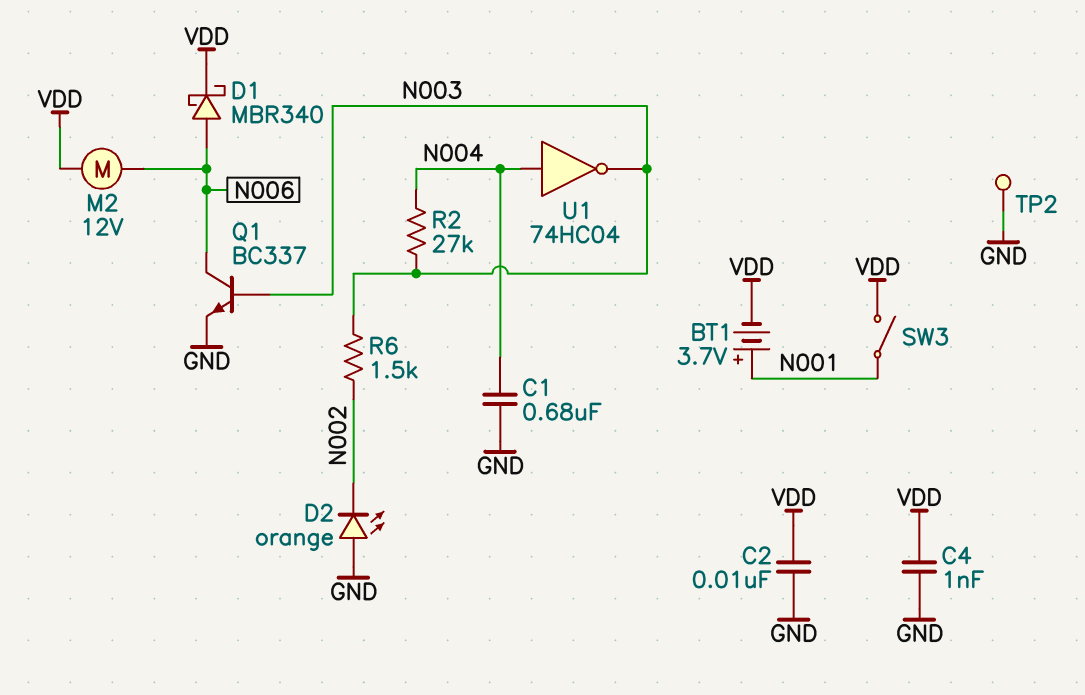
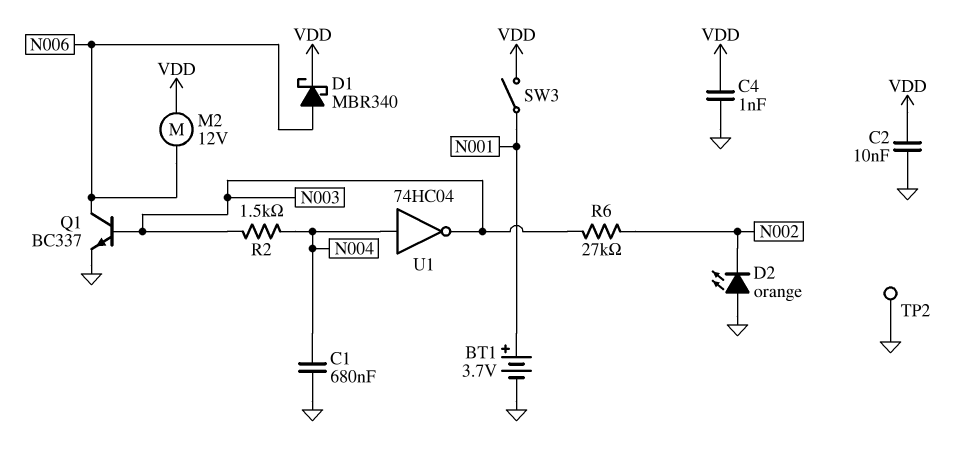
BT1: 3.7V (plus N001, minus VDD) -> 3.7V (plus N001, minus GND)
R2: 27k (N003, N004) -> 1.5k (N003, N004)
R6: 1.5k (N002, N003) -> 27k (N002, N003)

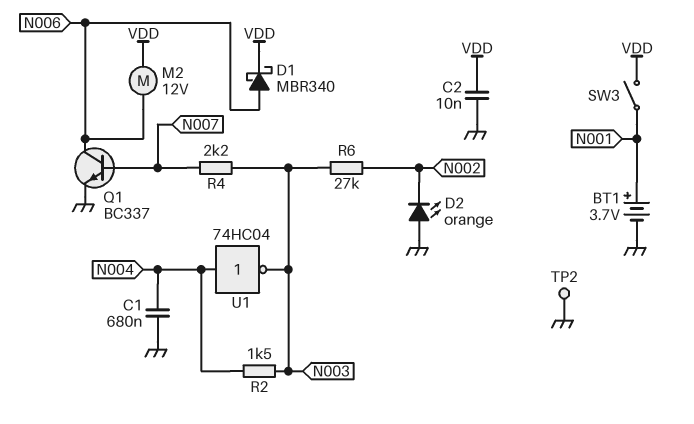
C4: 1nF (GND, VDD) -> none
Q1: NPN BC337 (B N003, C N006, E GND) -> NPN BC337 (B N007, C N006, E GND)
R4: none -> 2.2k (N003, N007)

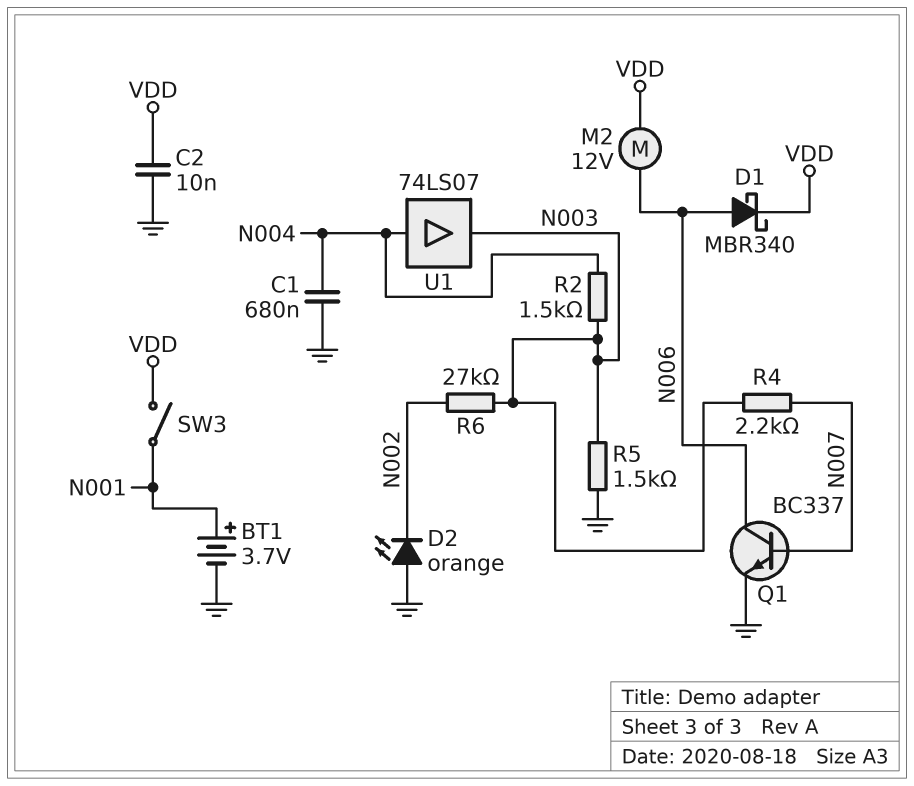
R5: none -> 1.5k (GND, N003)
TP2: test point (GND) -> none
U1: NOT 74HC04 (in N004, out N003) -> buffer 74LS07 (in N004, out N003)

